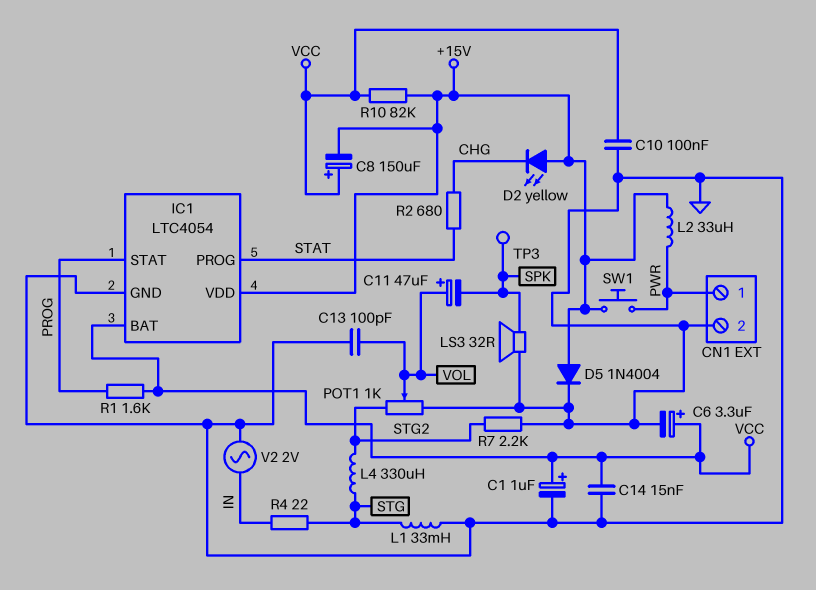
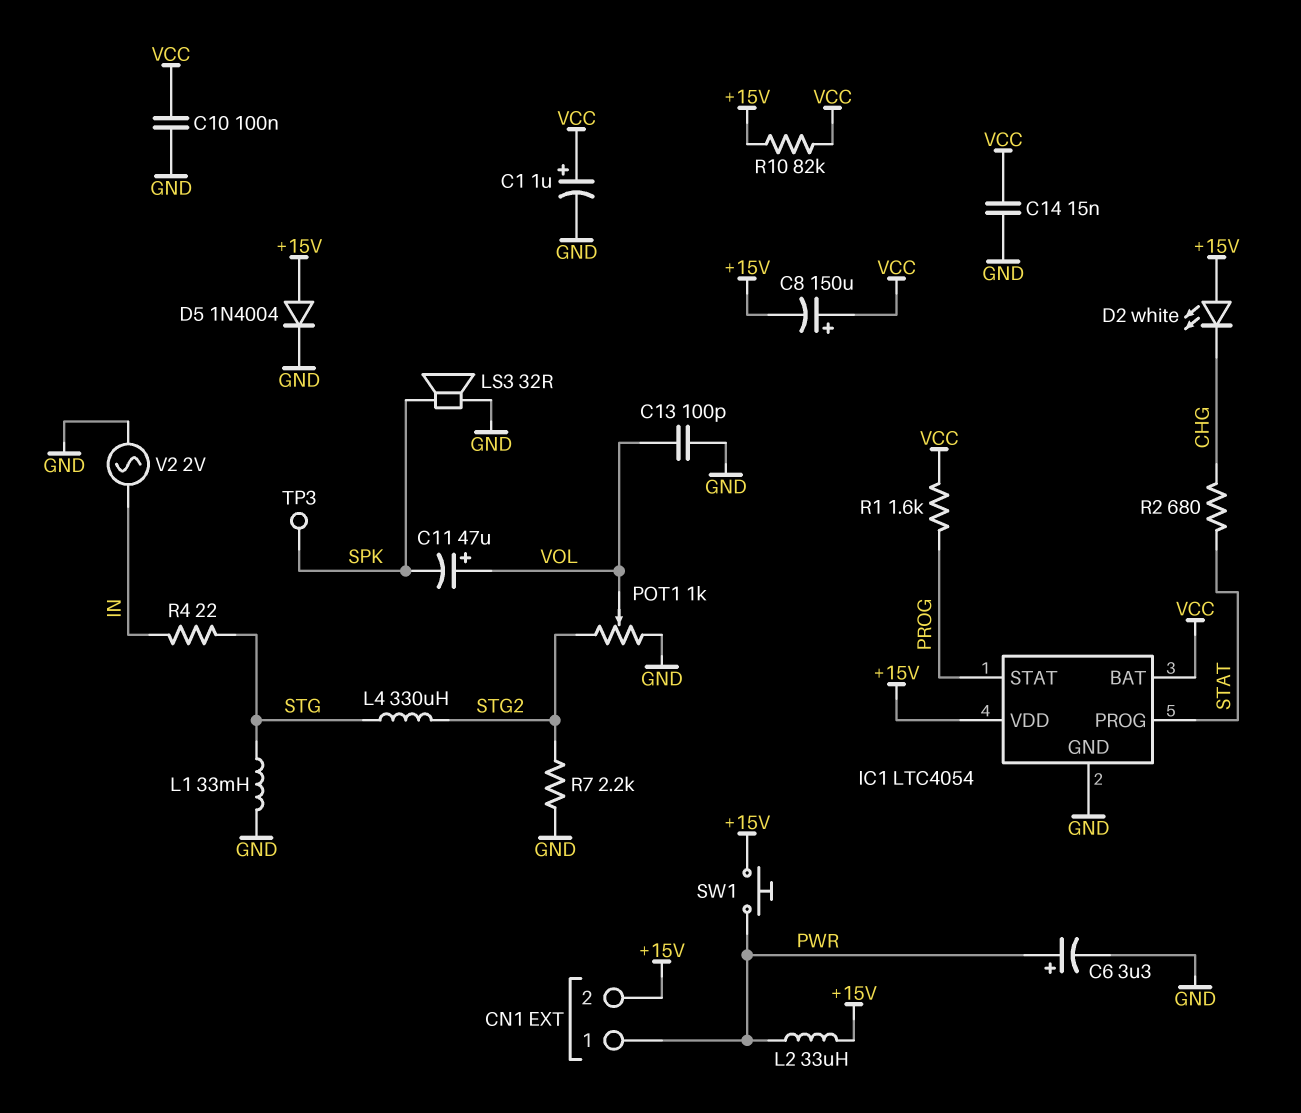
C6: 3.3uF (plus VCC, minus GND) -> 3.3uF (plus PWR, minus GND)
CN1 pin 2: GND -> +15V
D2: LED yellow (A +15V, K CHG) -> LED white (A +15V, K CHG)

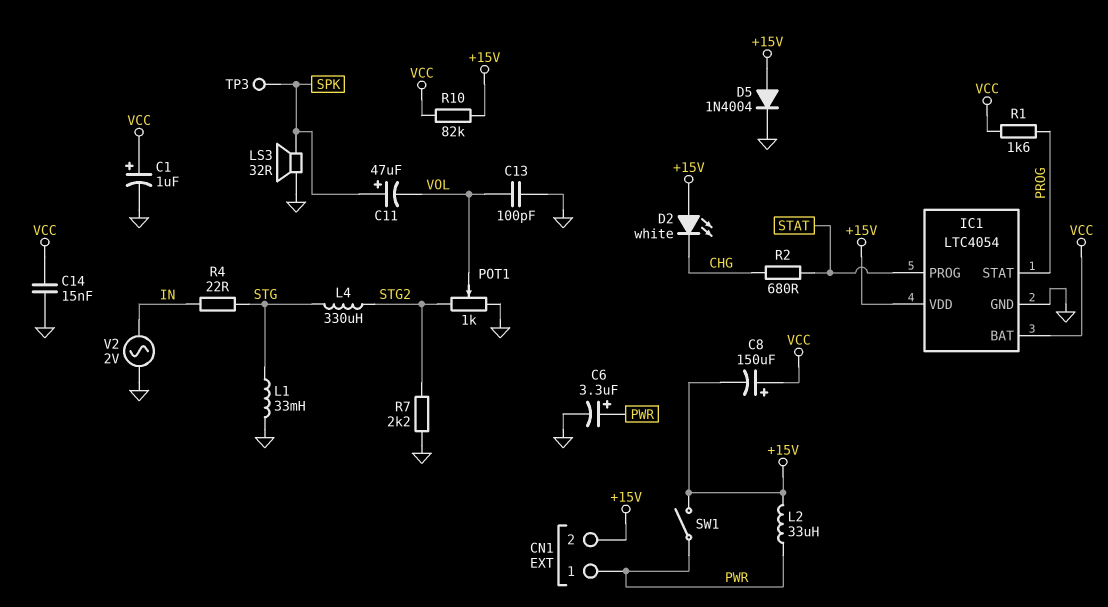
C10: 100nF (GND, VCC) -> none
C11: 47uF (plus VOL, minus SPK) -> 47uF (plus SPK, minus VOL)
SW1: button (+15V, PWR) -> switch (+15V, PWR)

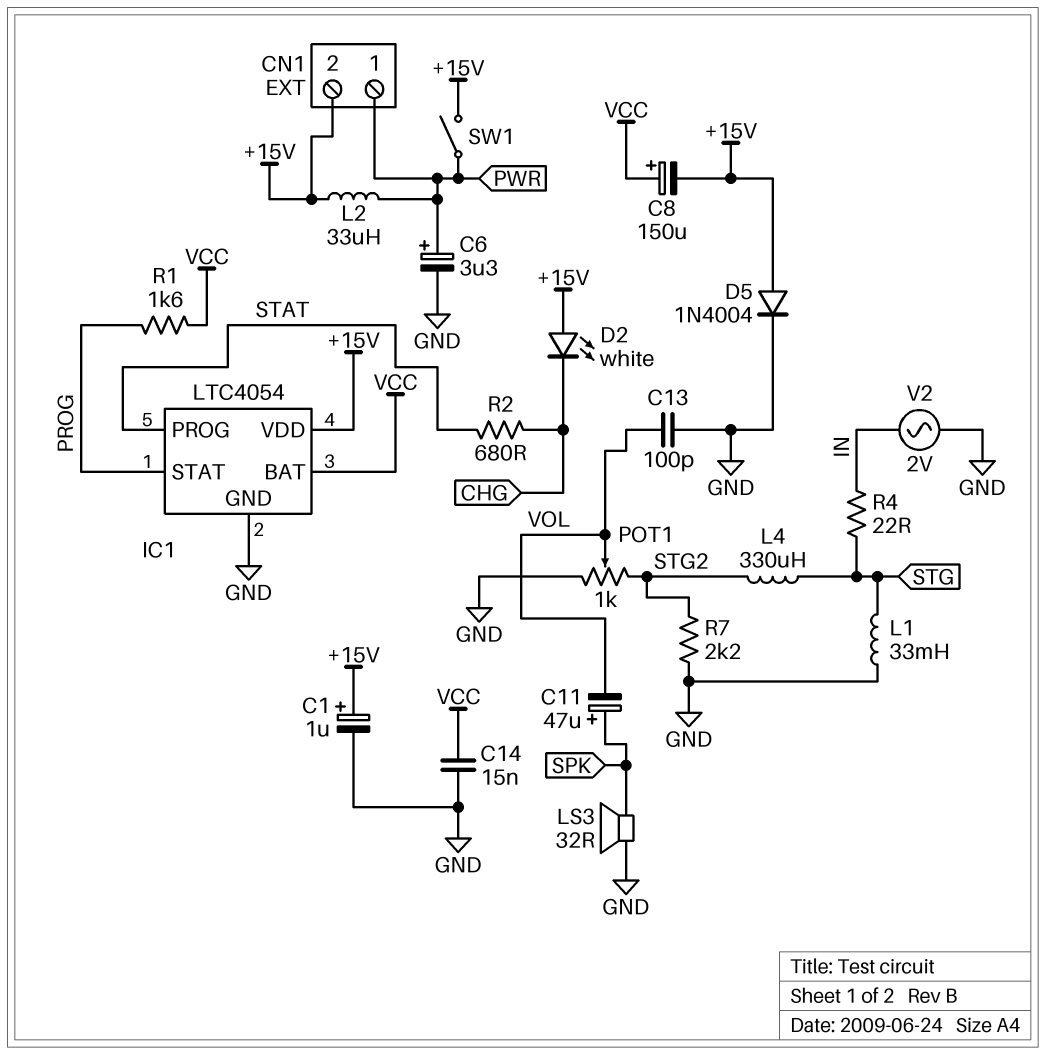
C1: 1uF (plus VCC, minus GND) -> 1uF (plus +15V, minus GND)
R10: 82k (+15V, VCC) -> none
TP3: test point (SPK) -> none

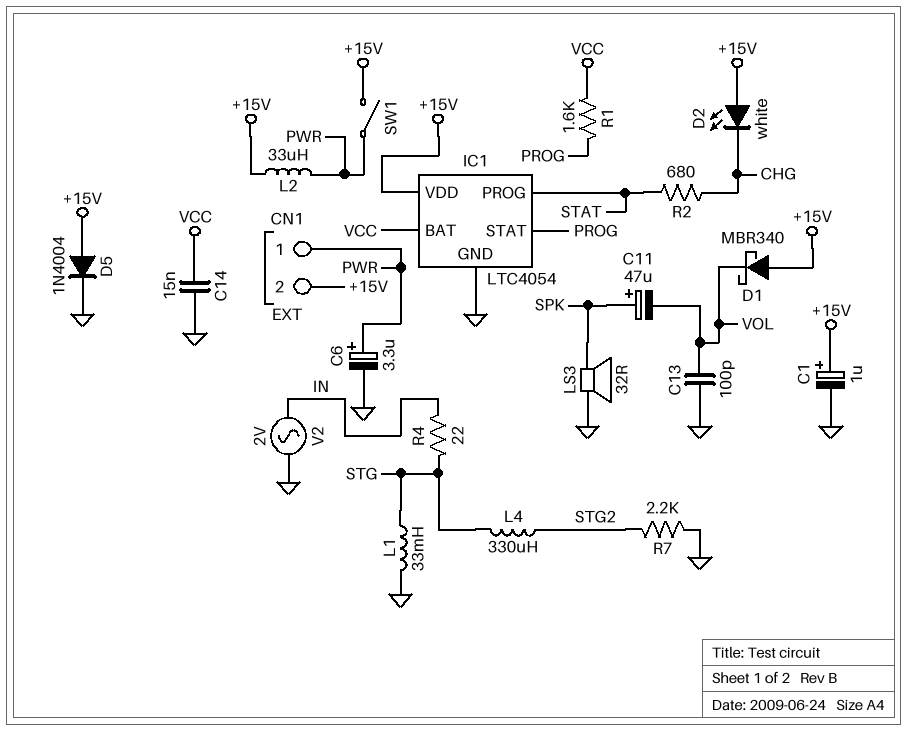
C8: 150uF (plus VCC, minus +15V) -> none
D1: none -> schottky MBR340 (A +15V, K VOL)
POT1: 1k (GND, STG2, wiper VOL) -> none

